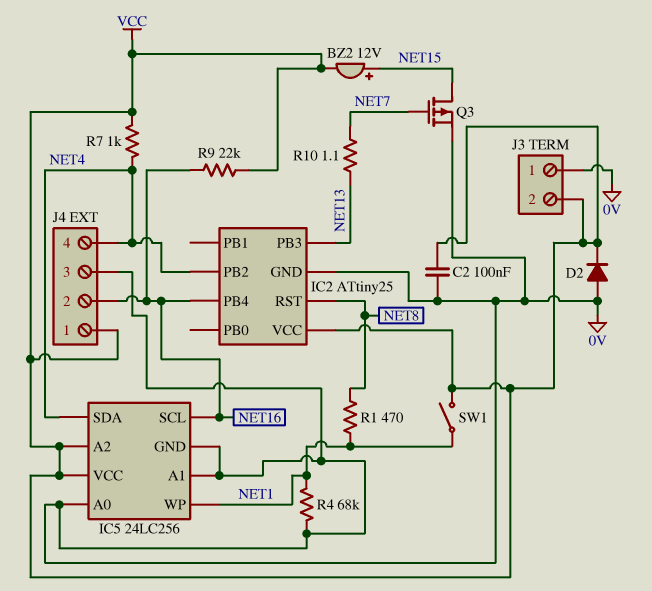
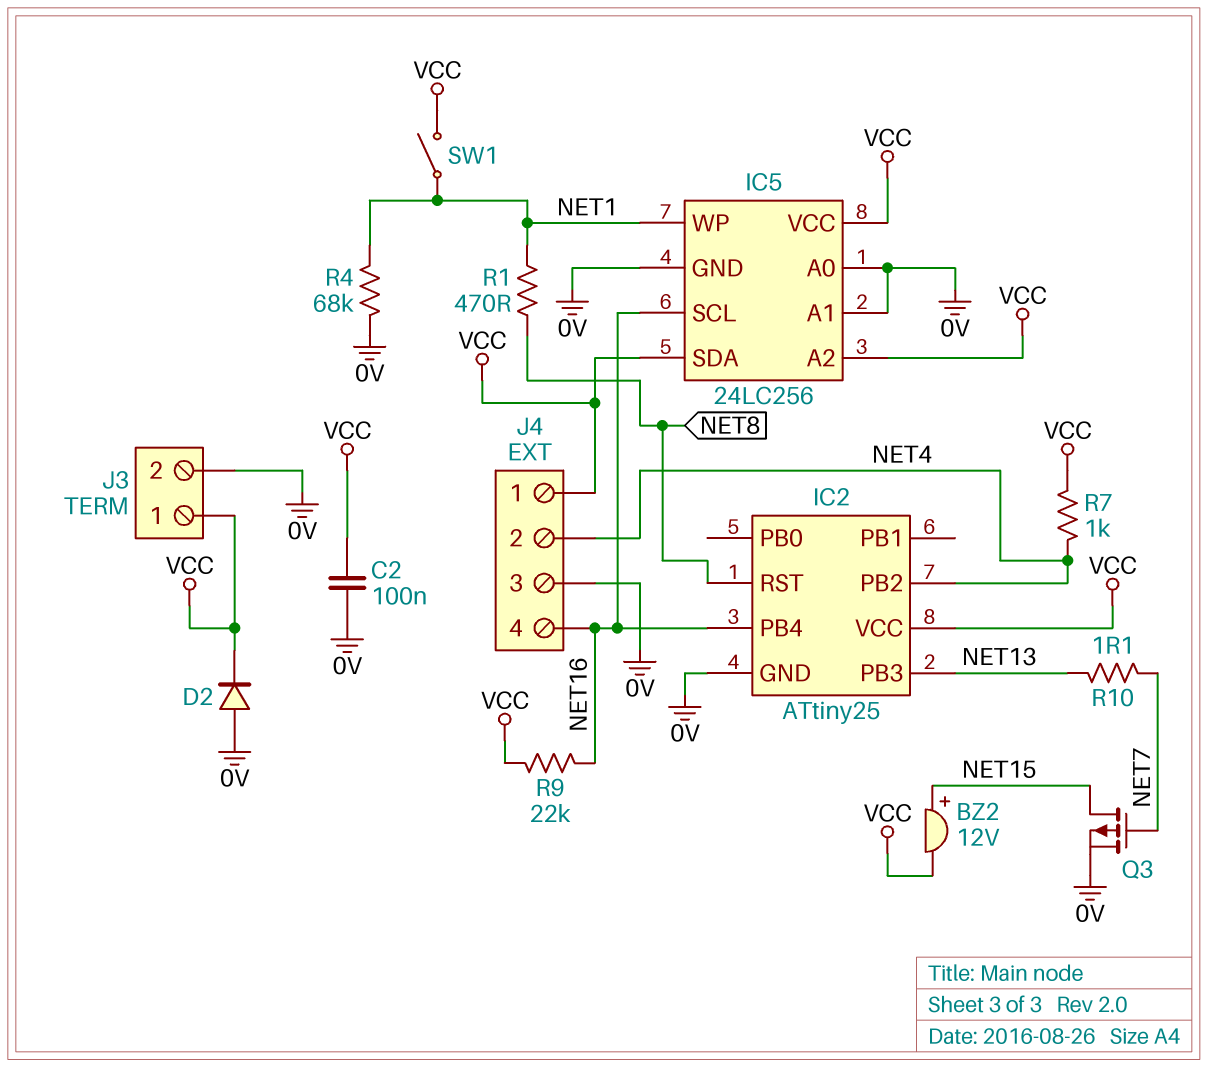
IC5 pin SDA: NET4 -> VCC
J3 pin 1: 0V -> VCC
J3 pin 2: VCC -> 0V
J4 pin 2: NET16 -> NET4
J4 pin 4: NET4 -> NET16

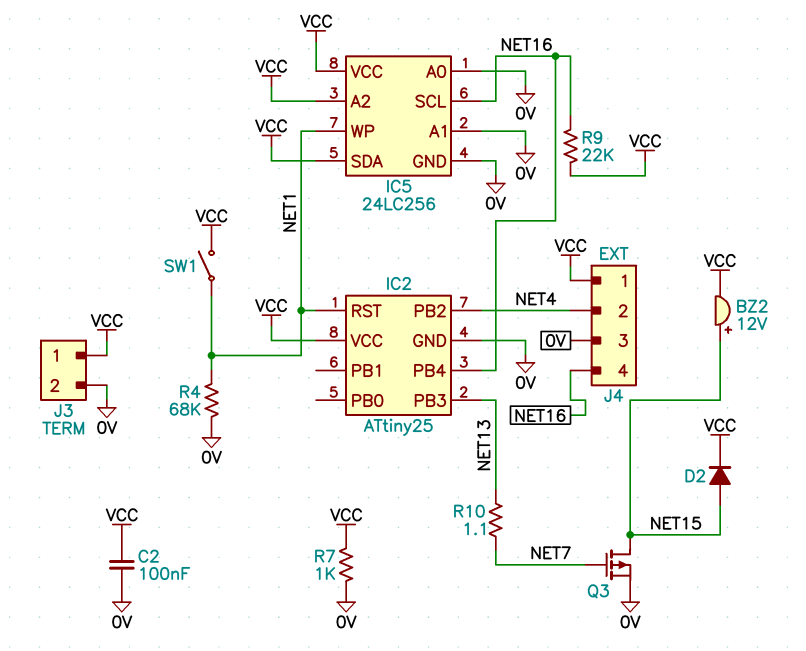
D2: diode (A 0V, K VCC) -> diode (A NET15, K VCC)
IC2 pin RST: NET8 -> NET1
R1: 470 (NET1, NET8) -> none
R7: 1k (NET4, VCC) -> 1k (0V, VCC)

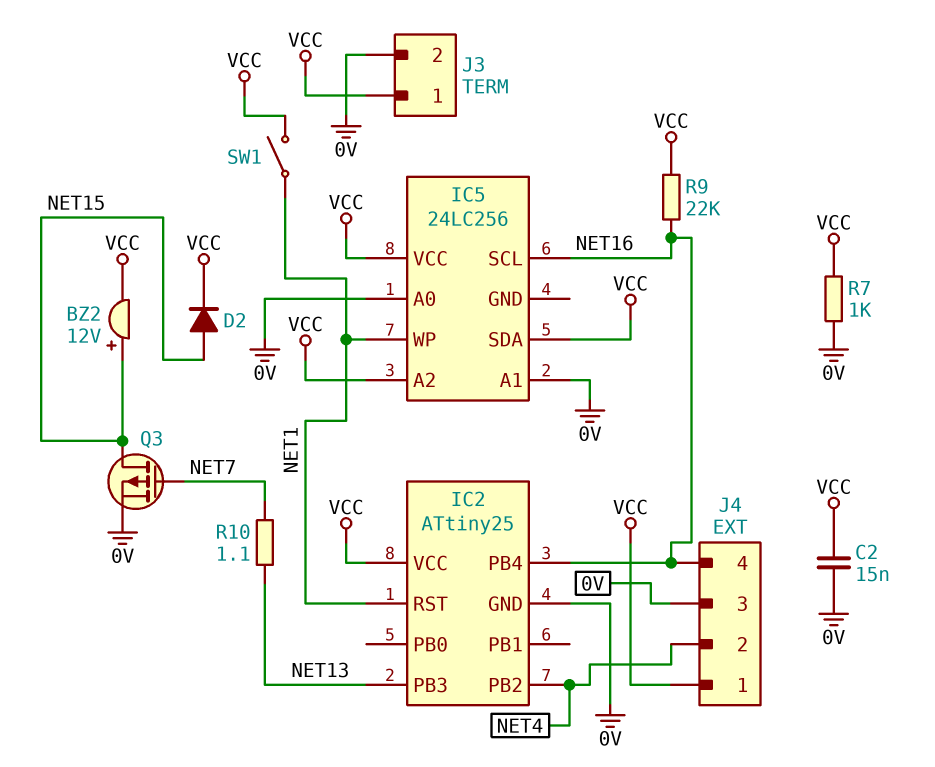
C2: 100nF (0V, VCC) -> 15nF (0V, VCC)
IC5 pin GND: 0V -> none
R4: 68k (0V, NET1) -> none

